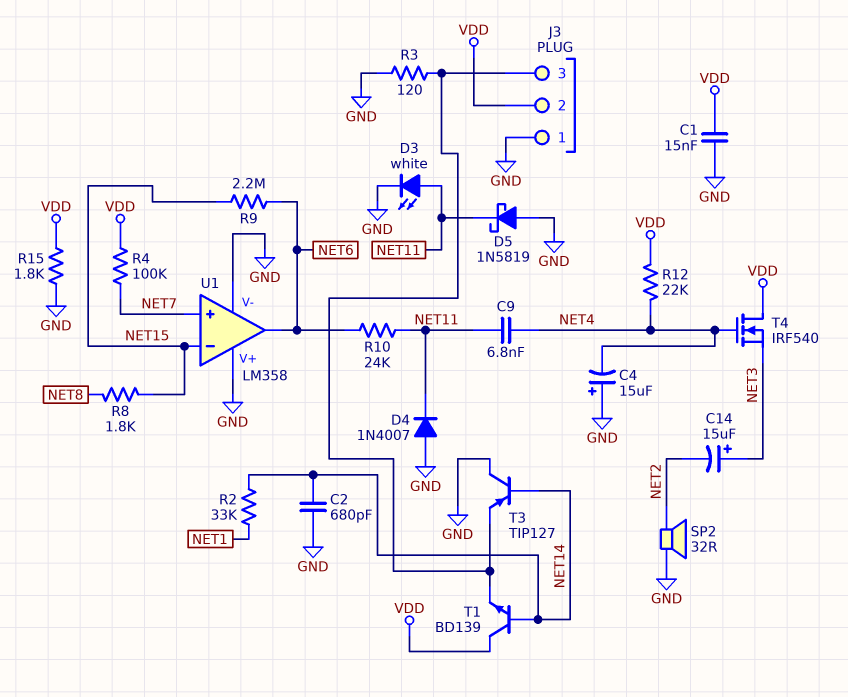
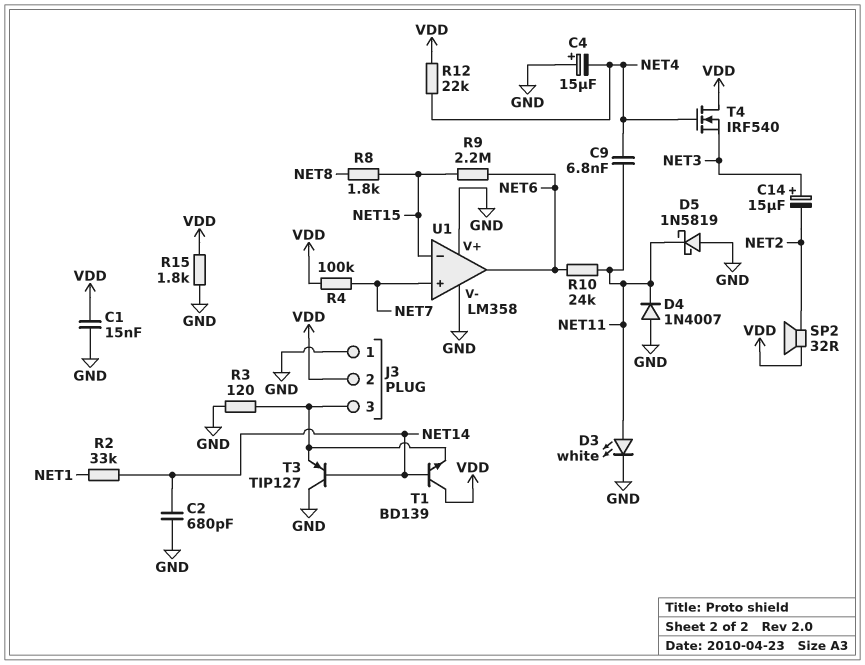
SP2: speaker 32R (GND, NET2) -> speaker 32R (NET2, VDD)

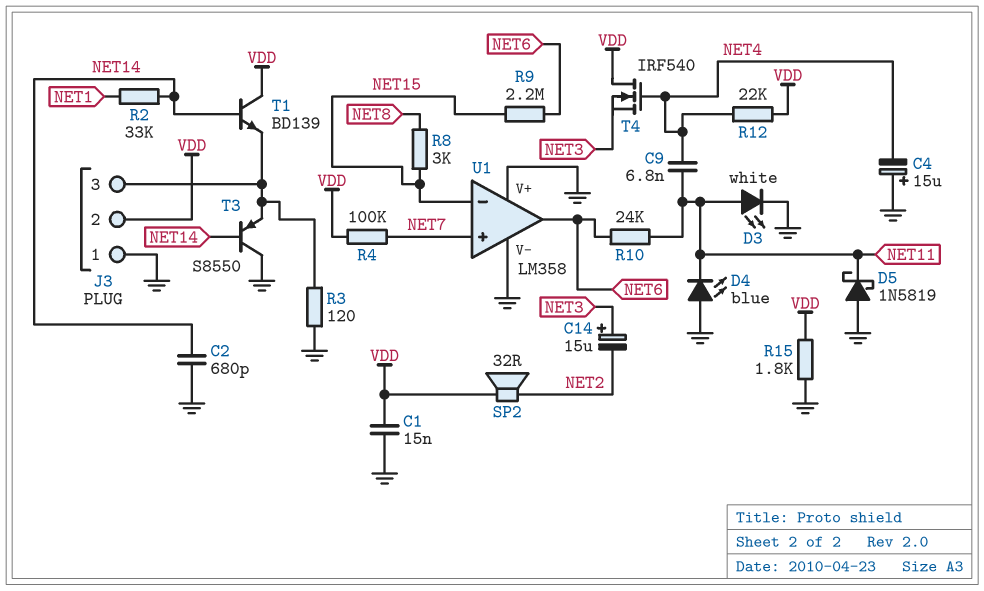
D4: diode 1N4007 (A GND, K NET11) -> LED blue (A GND, K NET11)
R8: 1.8k (NET8, NET15) -> 3k (NET8, NET15)
T3: PNP TIP127 (B NET14, C GND, E J3/3) -> PNP S8550 (B NET14, C GND, E J3/3)

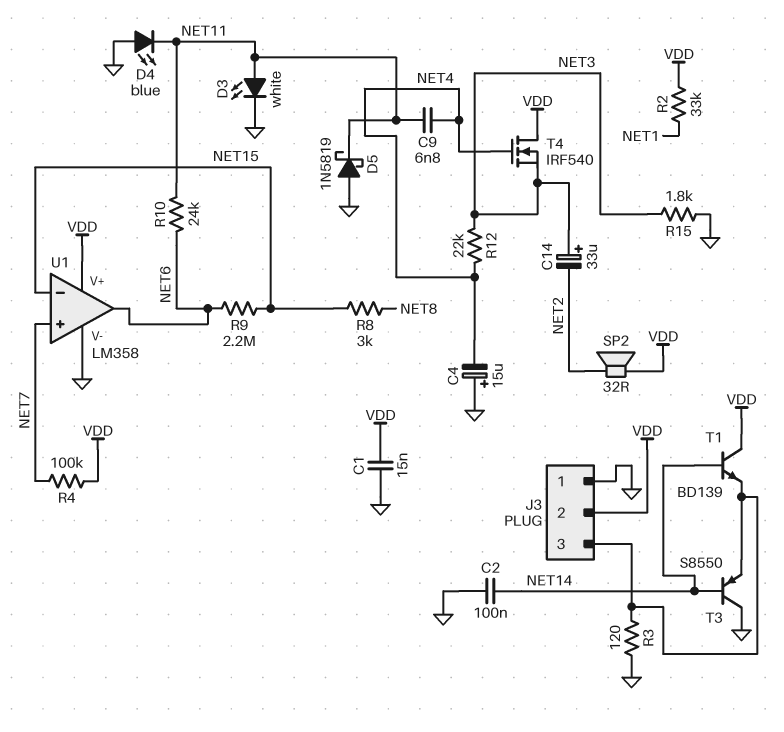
C2: 680pF (GND, NET14) -> 100nF (GND, NET14)
C14: 15uF (plus NET3, minus NET2) -> 33uF (plus NET3, minus NET2)
R2: 33k (NET1, NET14) -> 33k (NET1, VDD)
R12: 22k (NET4, VDD) -> 22k (NET3, NET4)
R15: 1.8k (GND, VDD) -> 1.8k (GND, NET3)
U1 pin V+: GND -> VDD

